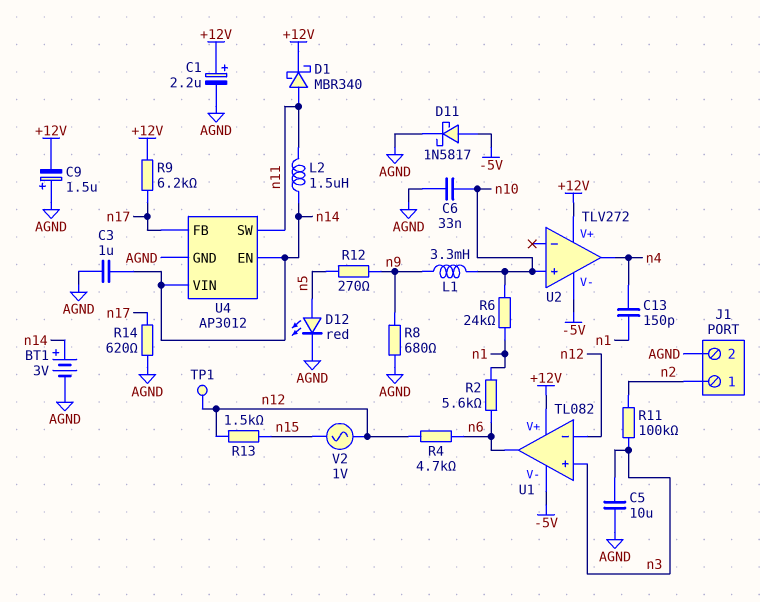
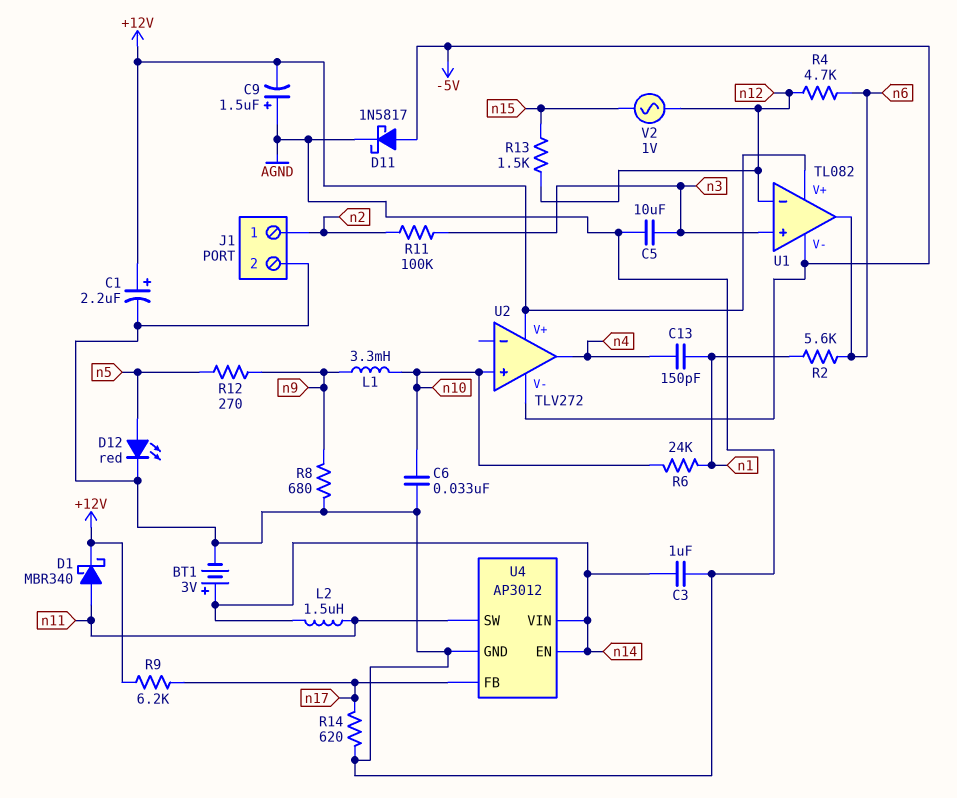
TP1: test point (n12) -> none

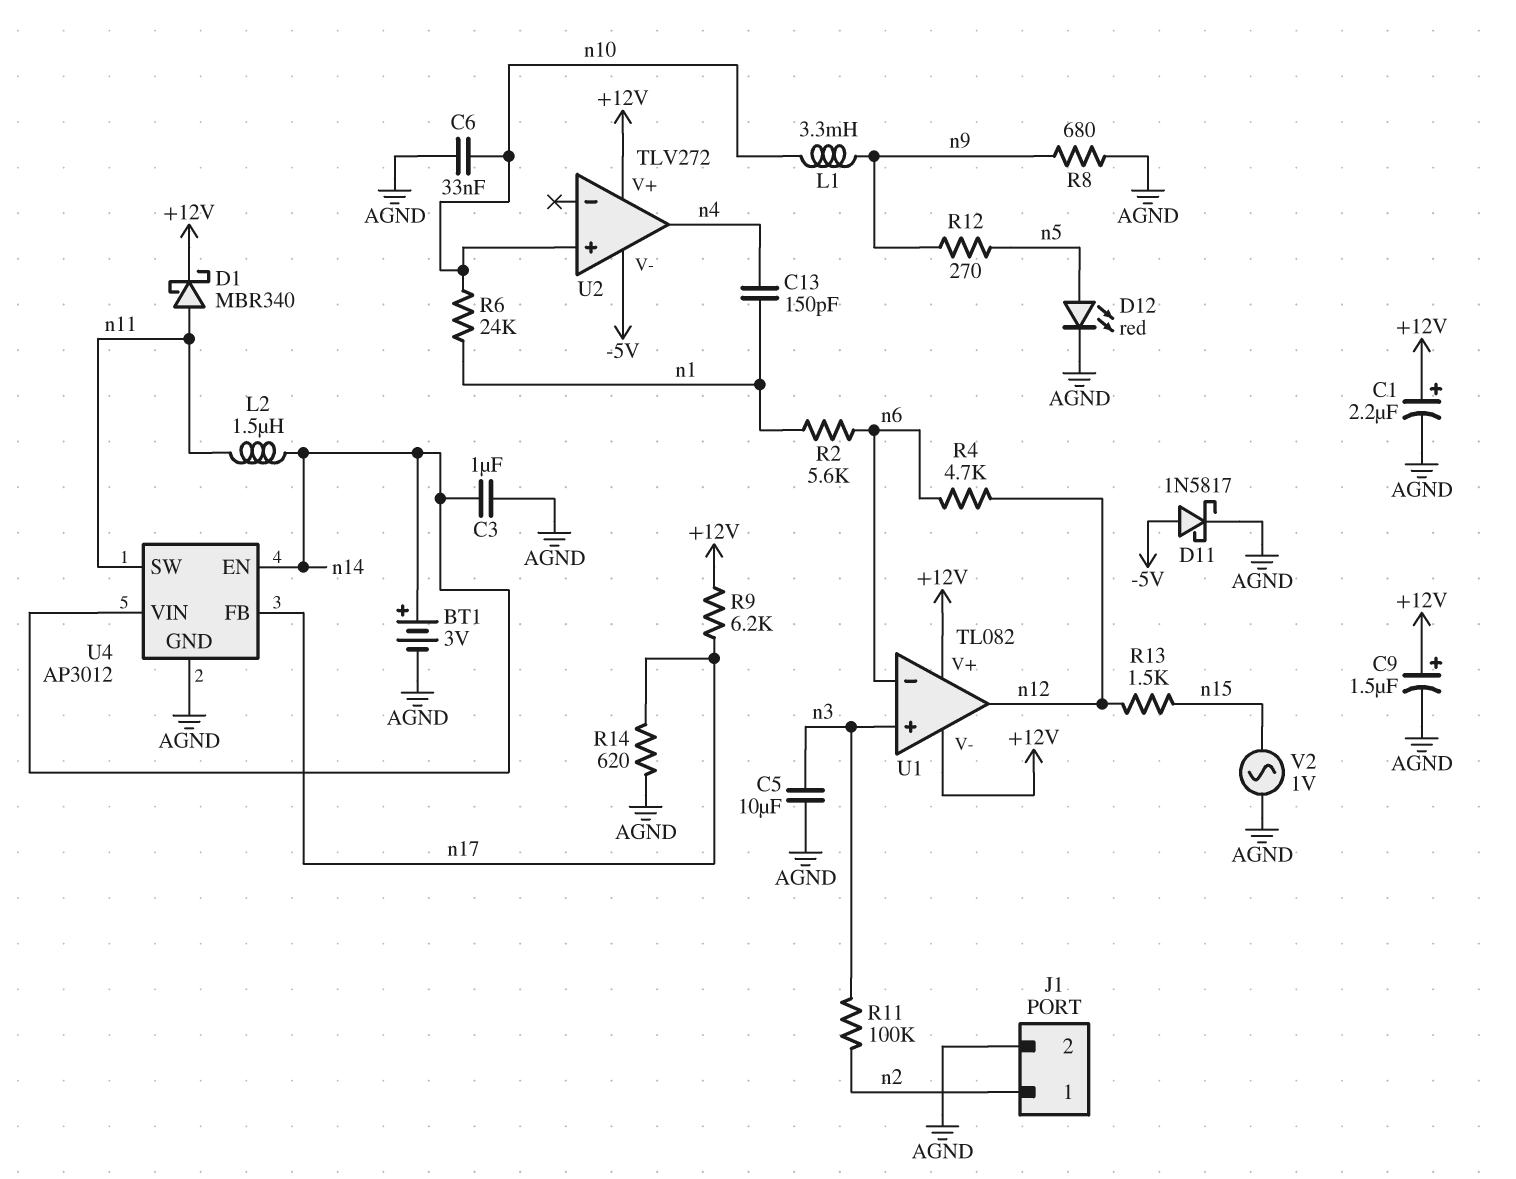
C9: 1.5uF (plus AGND, minus +12V) -> 1.5uF (plus +12V, minus AGND)
U1 pin V-: -5V -> +12V
U1 pin in-: n12 -> n6
U1 pin out: n6 -> n12
V2: AC 1V (n12, n15) -> AC 1V (AGND, n15)

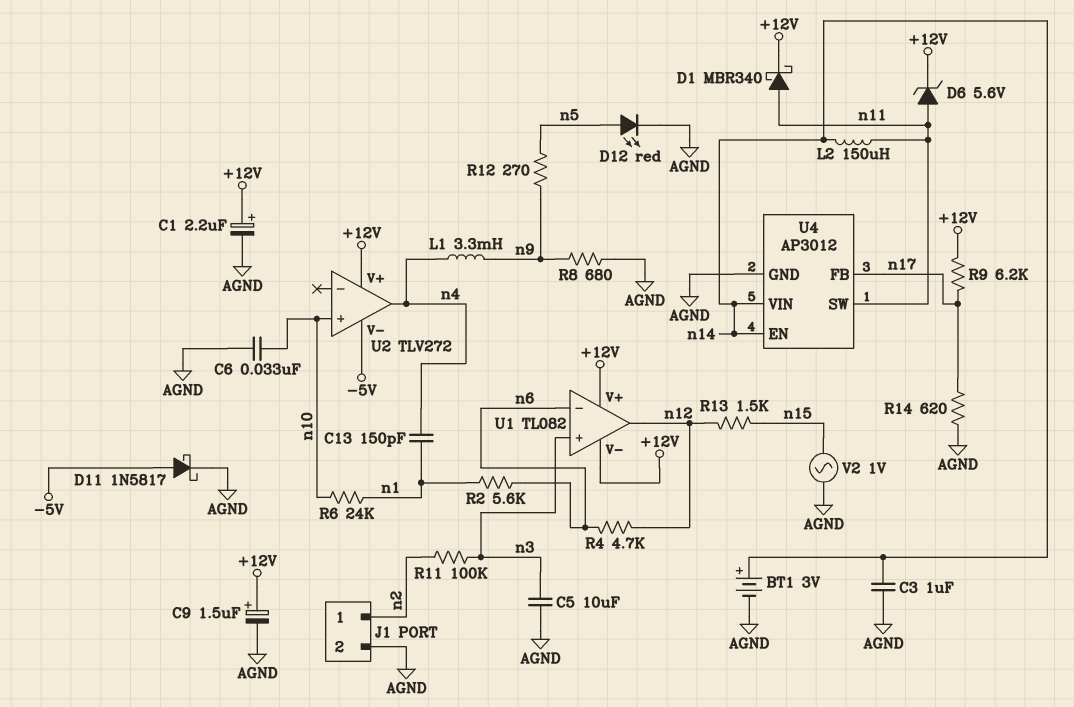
D6: none -> zener 5.6V (A n11, K +12V)
L1: 3.3mH (n9, n10) -> 3.3mH (n4, n9)
L2: 1.5uH (n11, n14) -> 150uH (n11, n14)

